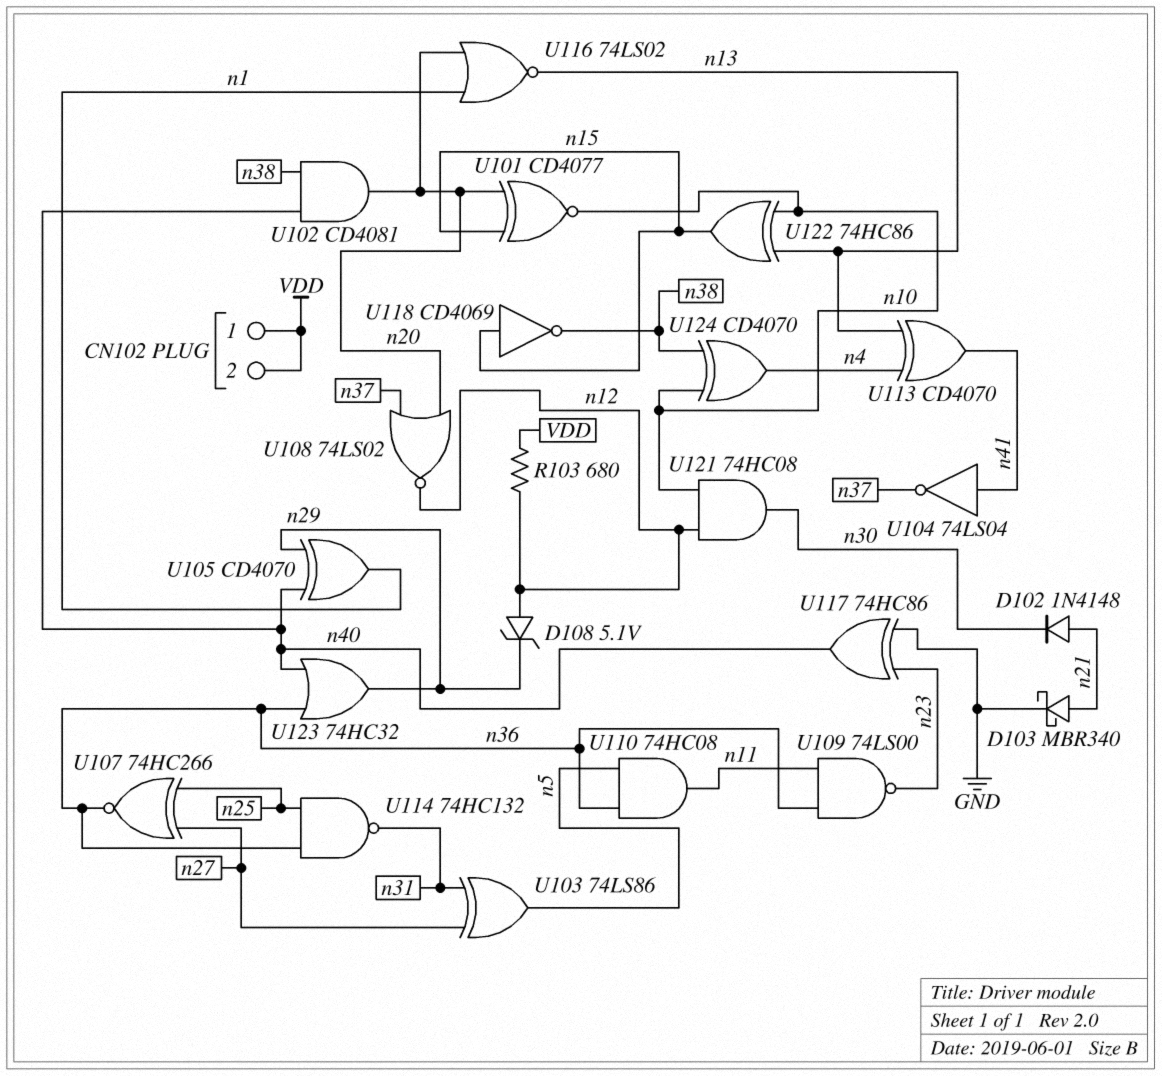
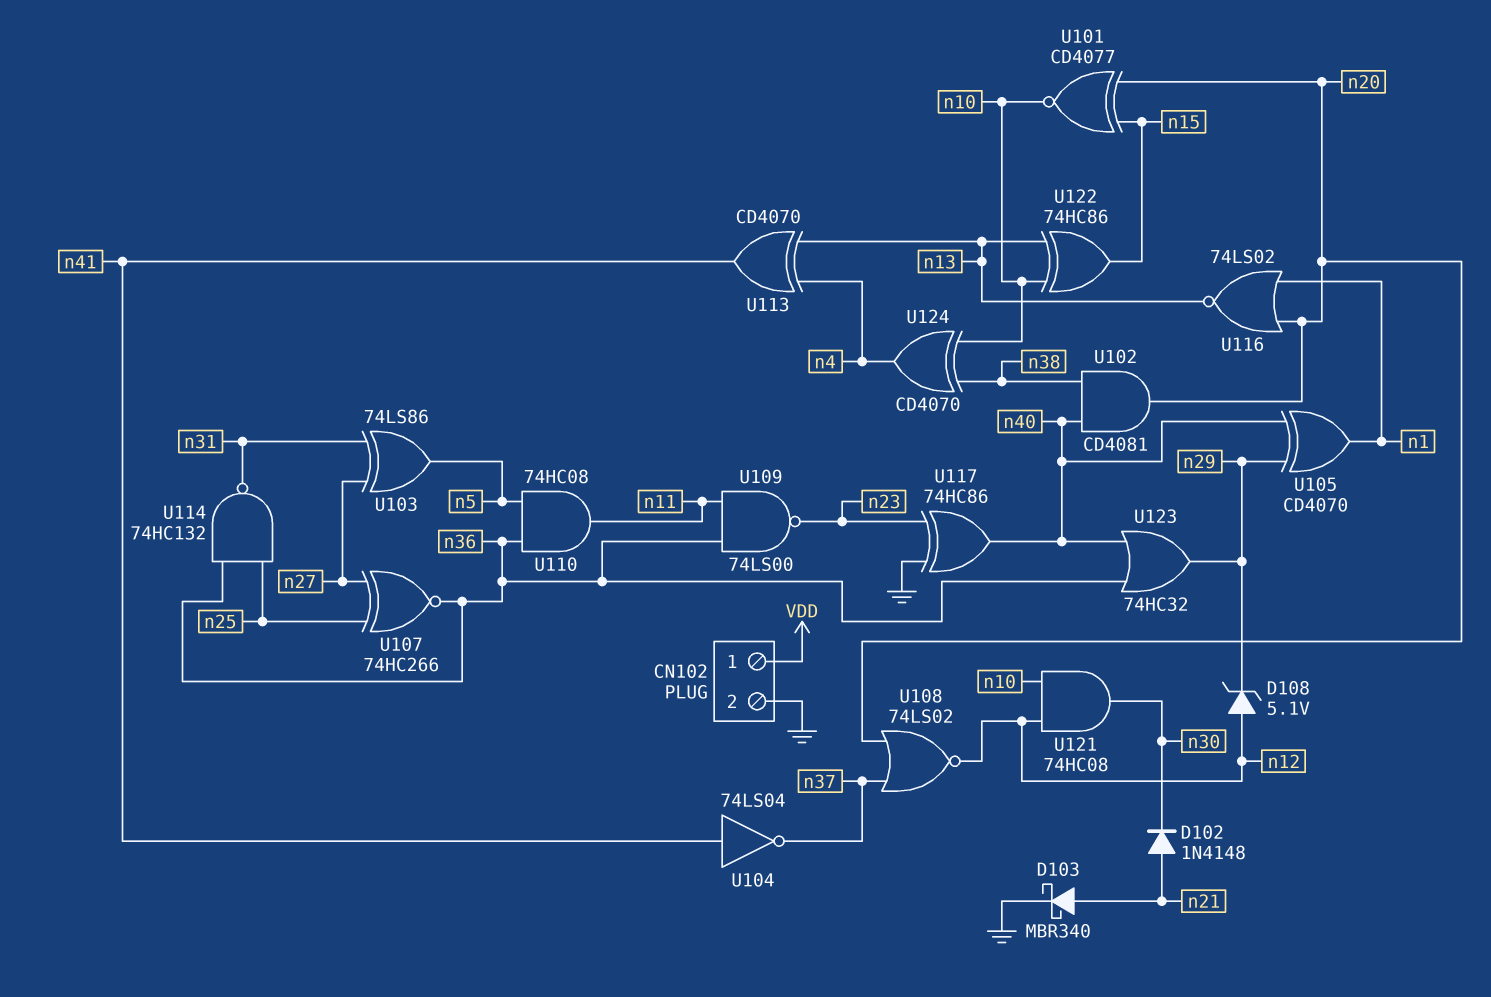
CN102 pin 2: VDD -> GND
R103: 680 (VDD, n12) -> none
U118: NOT CD4069 (in n15, out n38) -> none

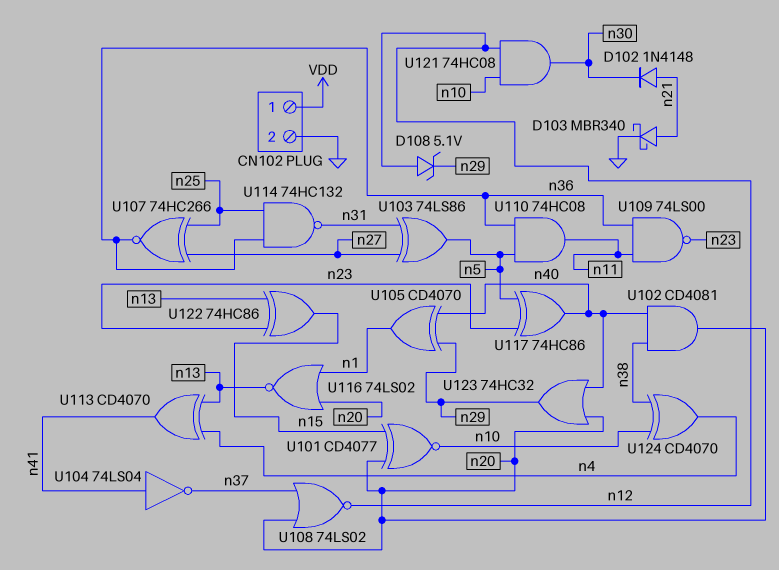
U117: XOR 74HC86 (in GND, in n23, out n40) -> XOR 74HC86 (in n5, in n23, out n40)
U122: XOR 74HC86 (in n10, in n13, out n15) -> XOR 74HC86 (in n13, in n23, out n15)
U123: OR 74HC32 (in n36, in n40, out n29) -> OR 74HC32 (in n20, in n40, out n29)

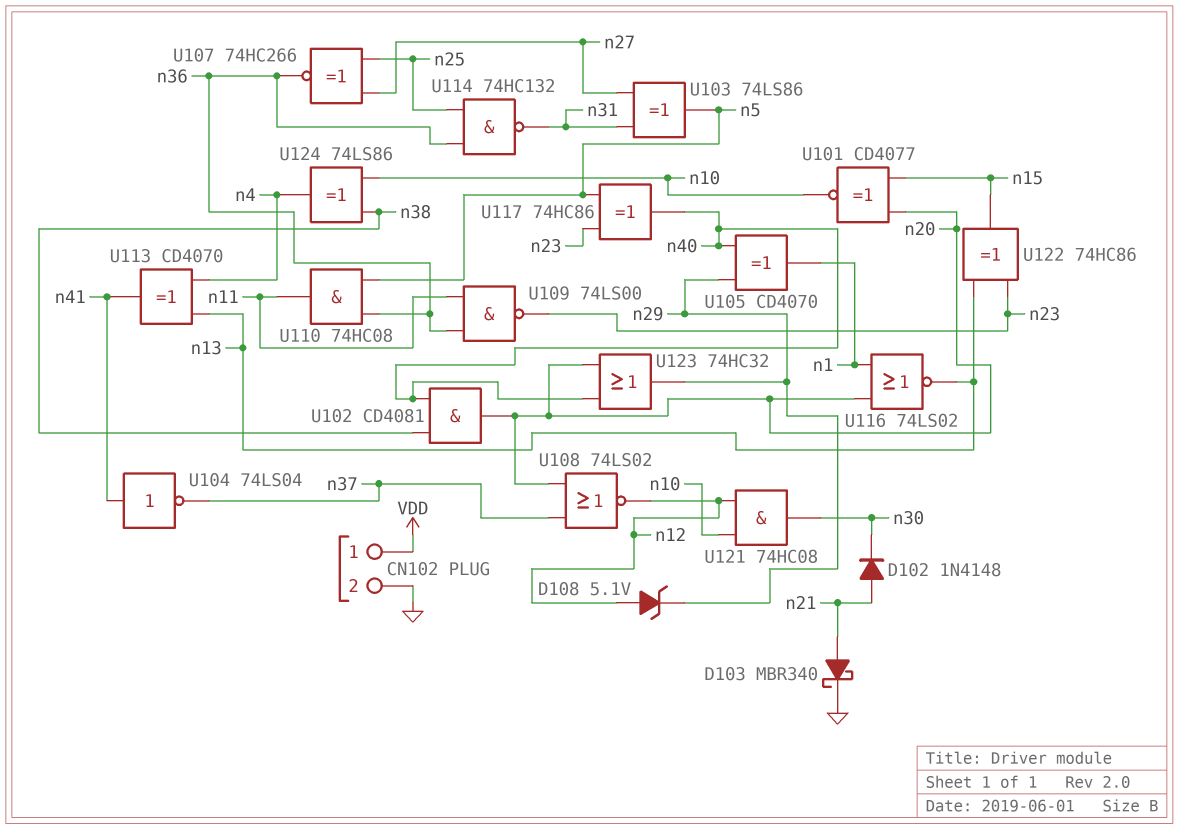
U124: XOR CD4070 (in n10, in n38, out n4) -> XOR 74LS86 (in n10, in n38, out n4)

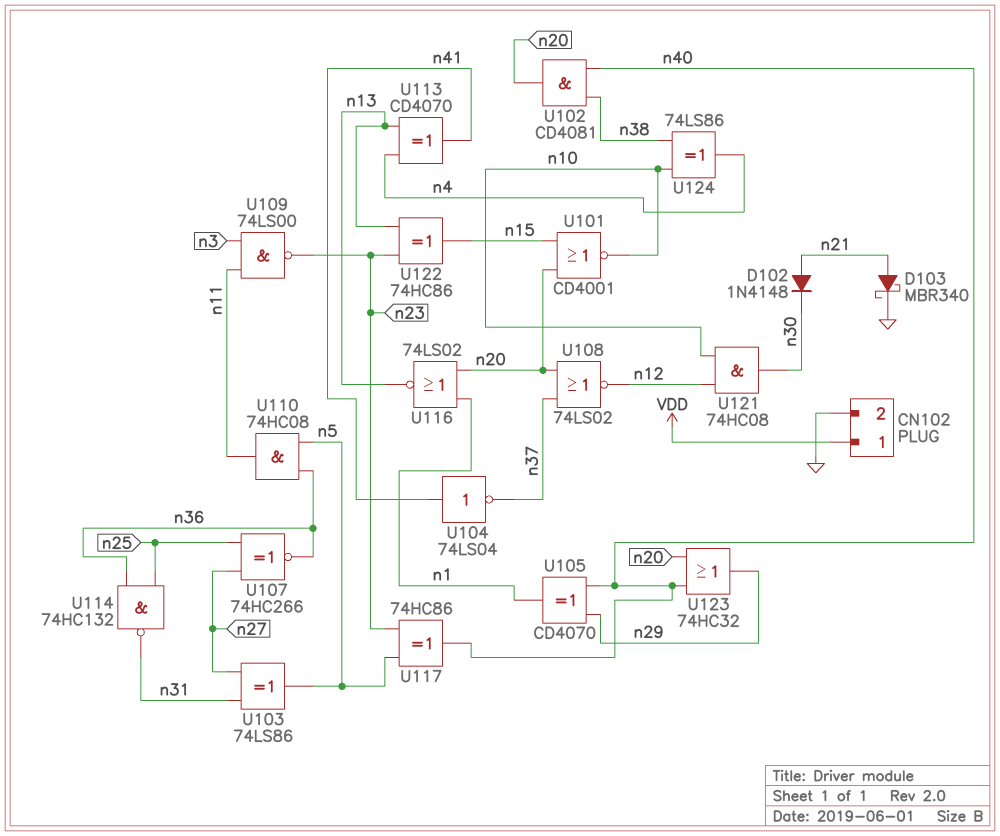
D108: zener 5.1V (A n12, K n29) -> none
U101: XNOR CD4077 (in n15, in n20, out n10) -> NOR CD4001 (in n15, in n20, out n10)
U109: NAND 74LS00 (in n11, in n36, out n23) -> NAND 74LS00 (in n3, in n11, out n23)

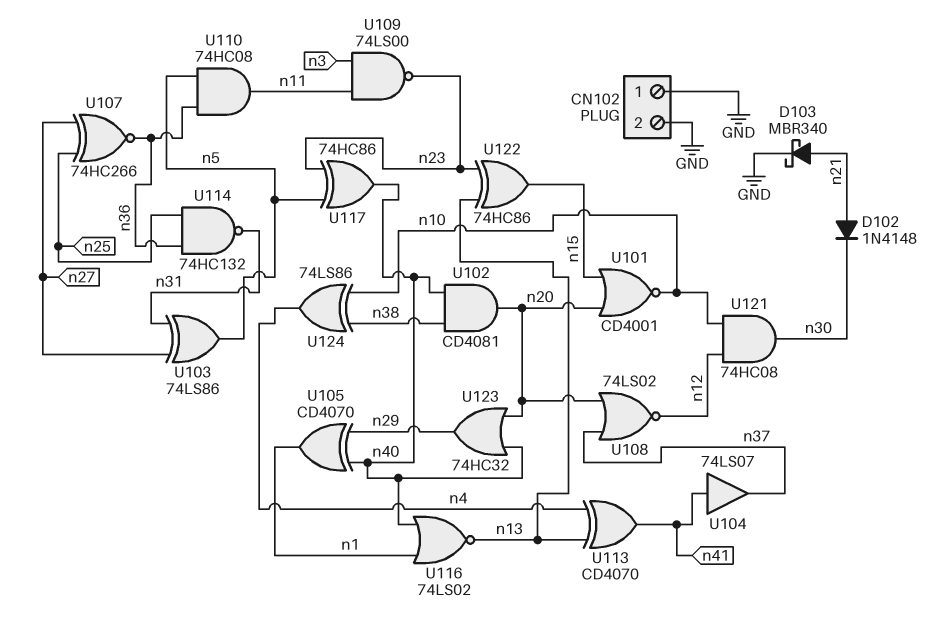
CN102 pin 1: VDD -> GND
U104: NOT 74LS04 (in n41, out n37) -> buffer 74LS07 (in n41, out n37)
U116: NOR 74LS02 (in n1, in n20, out n13) -> NOR 74LS02 (in n1, in n40, out n13)

